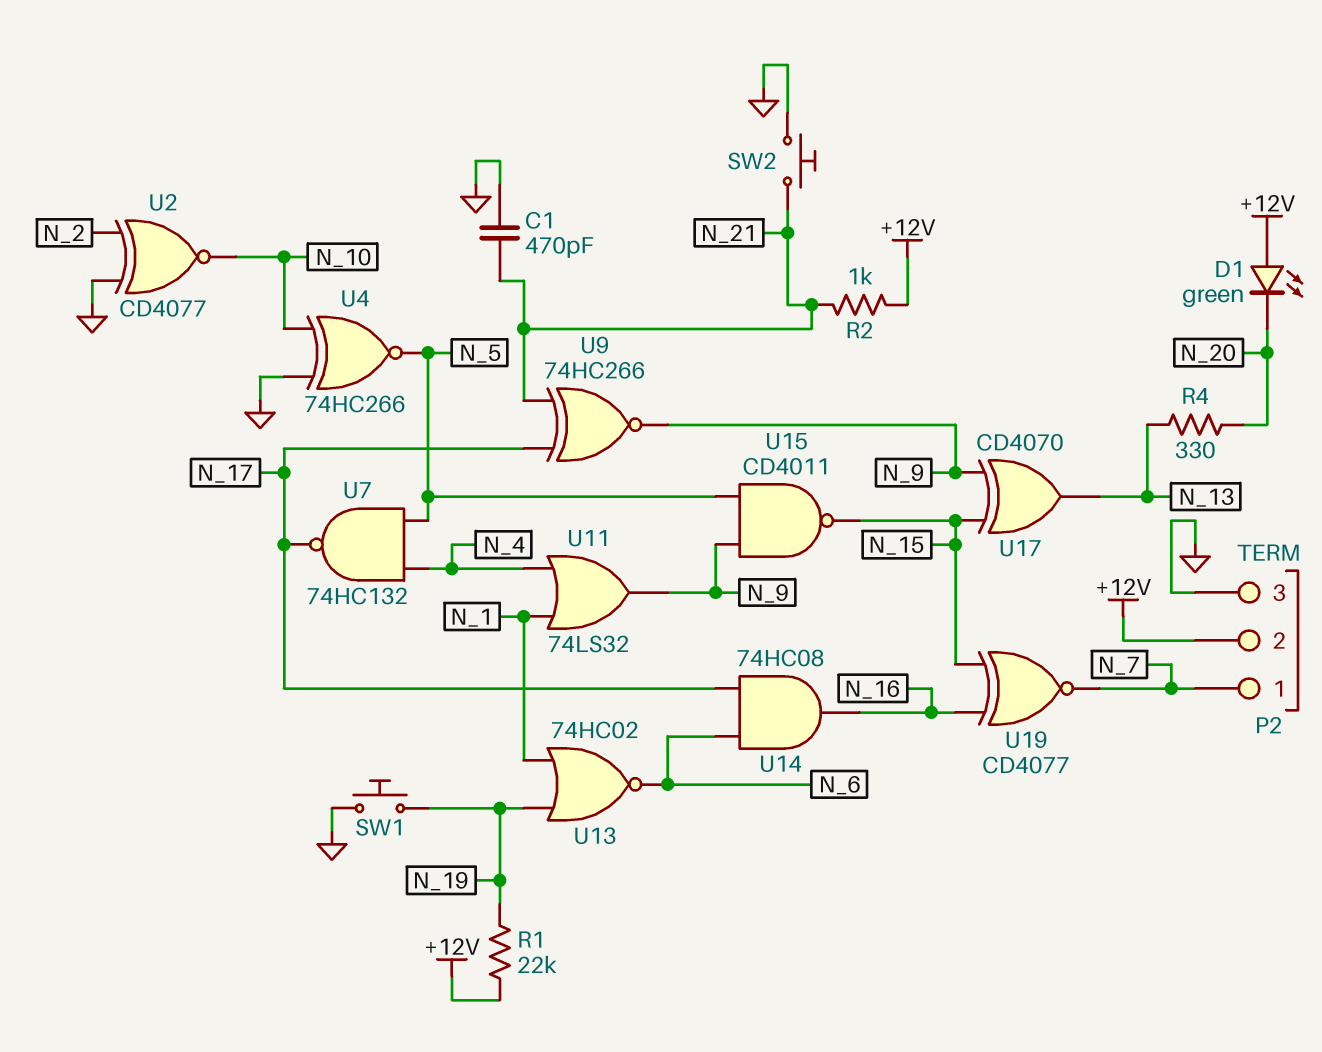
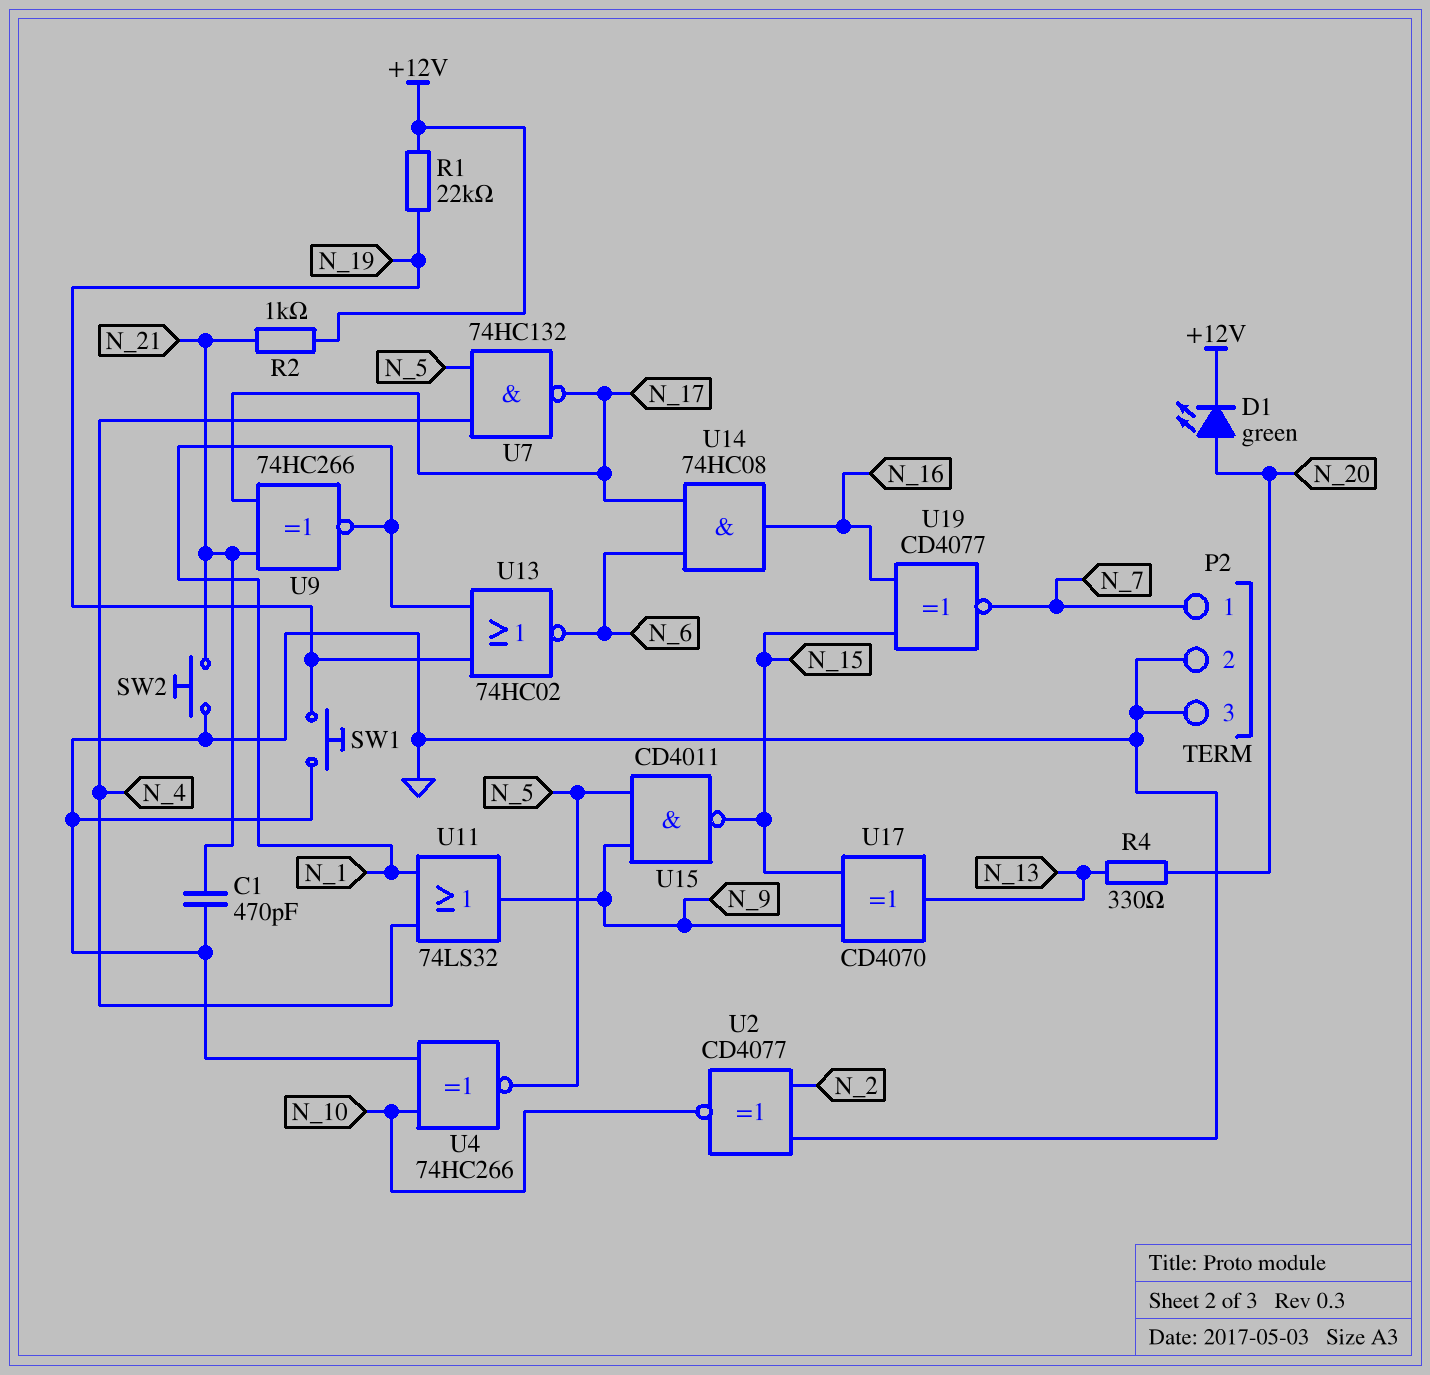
D1: LED green (A +12V, K N_20) -> LED green (A N_20, K +12V)
P2 pin 2: +12V -> GND
U9: XNOR 74HC266 (in N_17, in N_21, out N_9) -> XNOR 74HC266 (in N_17, in N_21, out N_1)

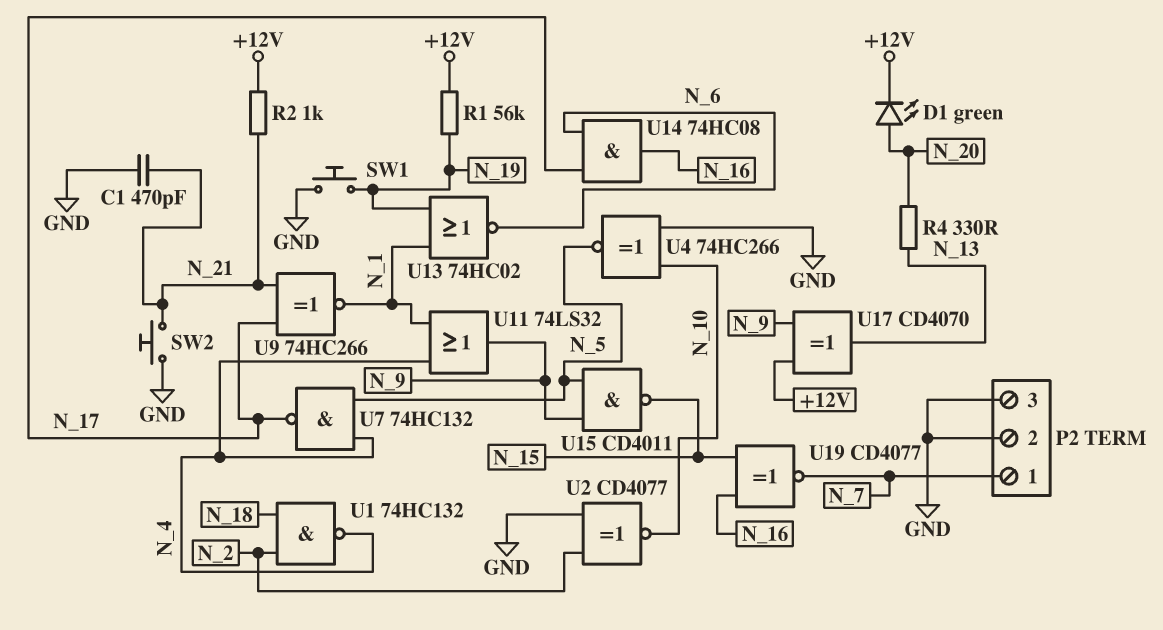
R1: 22k (+12V, N_19) -> 56k (+12V, N_19)
U1: none -> NAND 74HC132 (in N_2, in N_18, out N_4)
U17: XOR CD4070 (in N_9, in N_15, out N_13) -> XOR CD4070 (in +12V, in N_9, out N_13)

